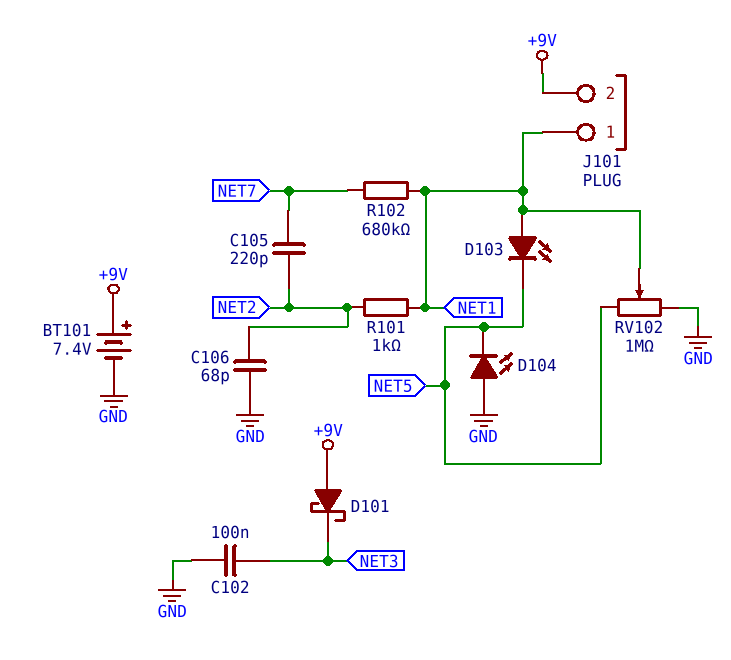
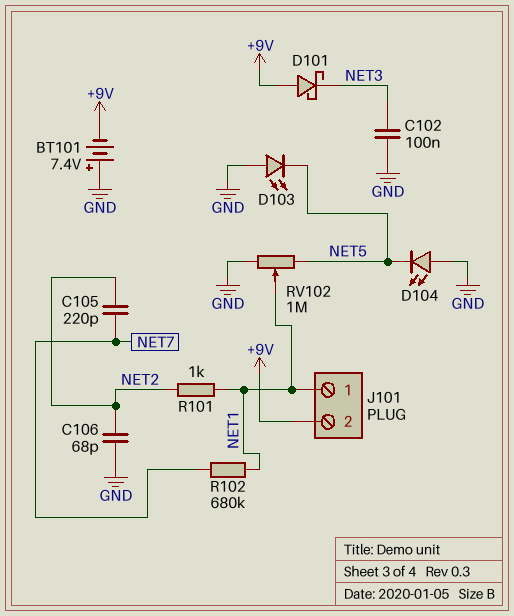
BT101: 7.4V (plus +9V, minus GND) -> 7.4V (plus GND, minus +9V)
D103: LED (A NET1, K NET5) -> LED (A GND, K NET5)

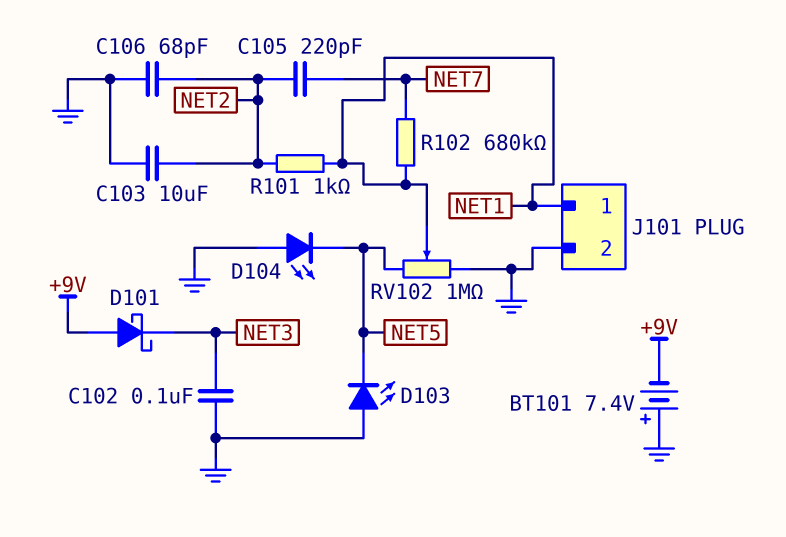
C103: none -> 10uF (GND, NET2)
J101 pin 2: +9V -> GND

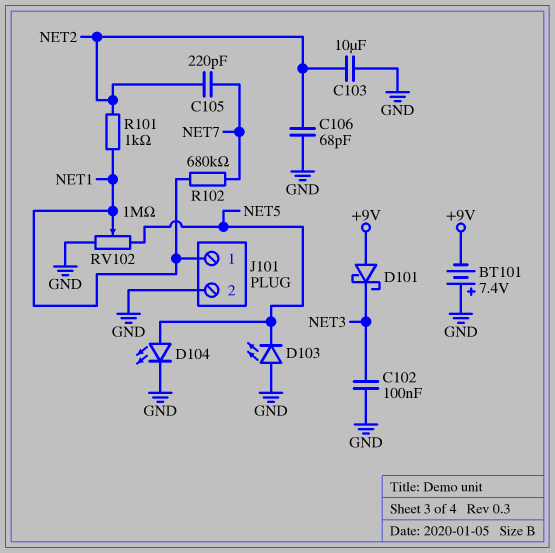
D104: LED (A GND, K NET5) -> LED (A NET5, K GND)

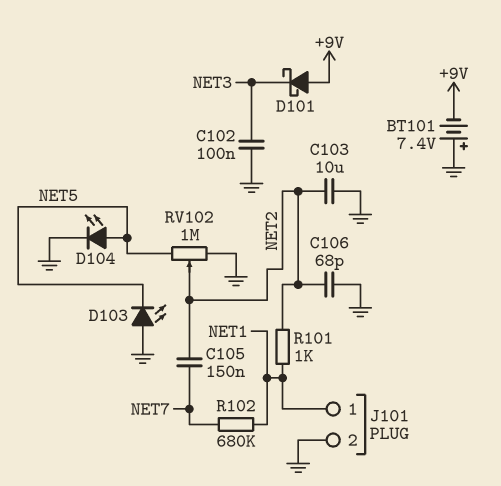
C105: 220pF (NET2, NET7) -> 150nF (NET2, NET7)
RV102: 1M (GND, NET5, wiper NET1) -> 1M (GND, NET5, wiper NET2)

